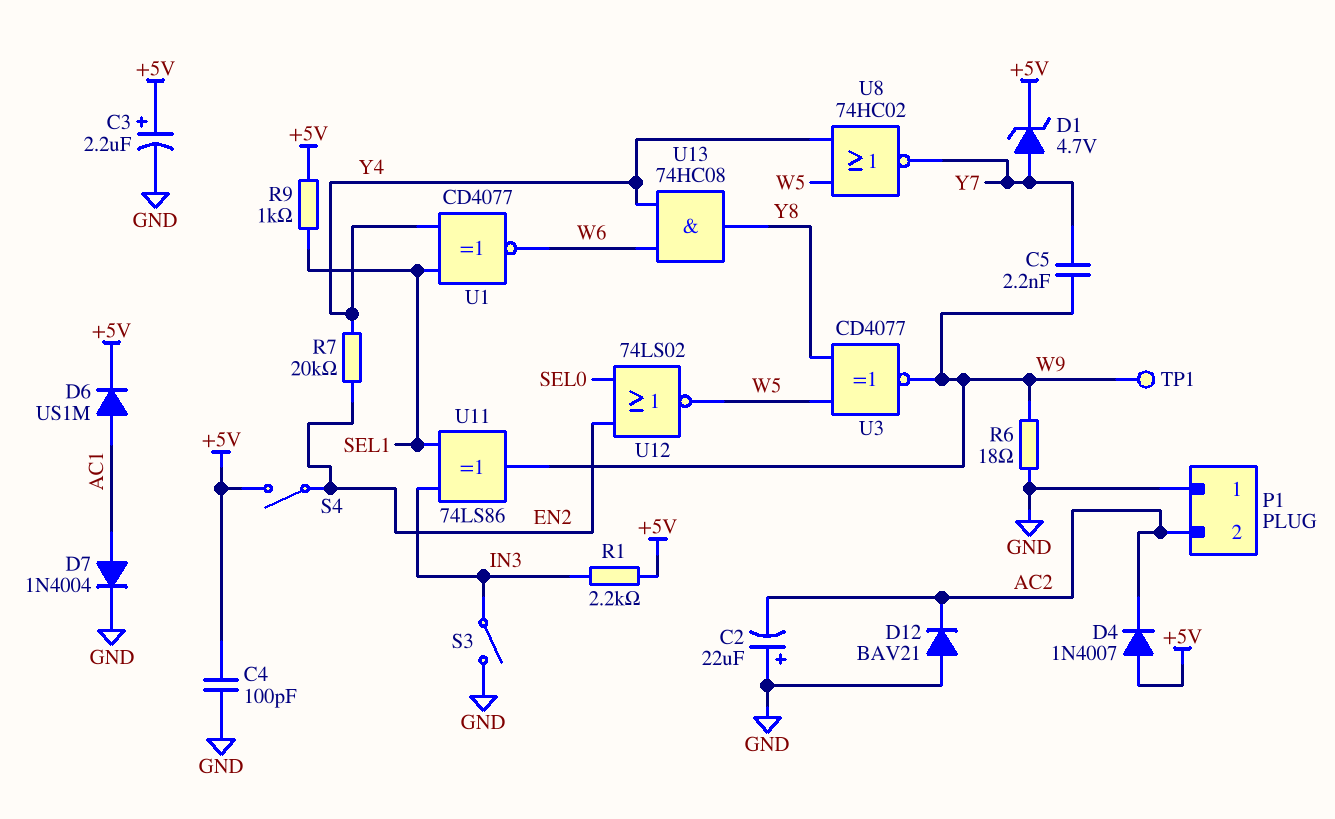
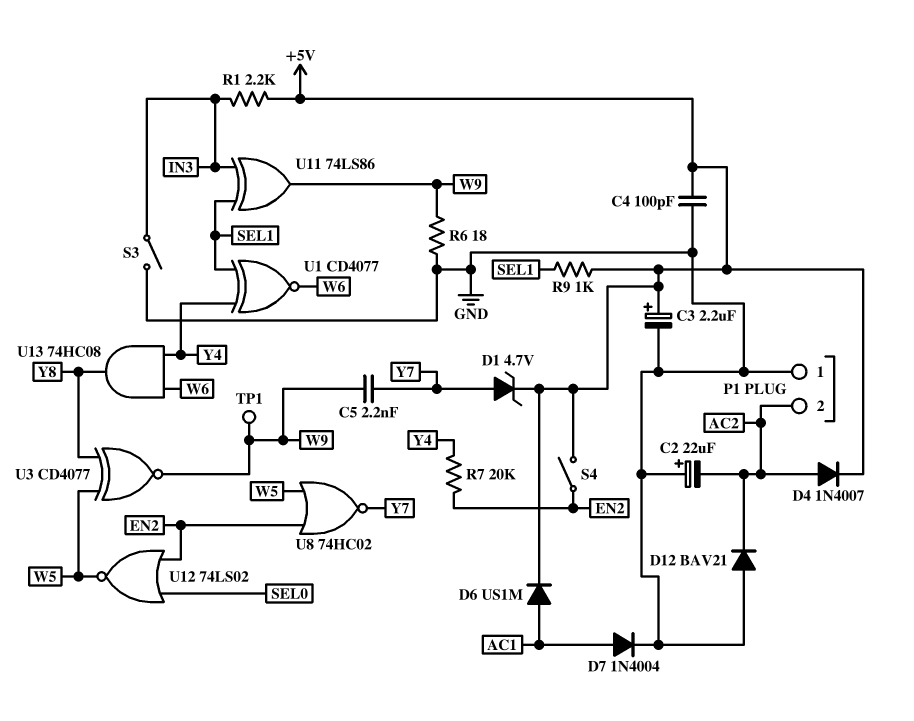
D4: diode 1N4007 (A +5V, K AC2) -> diode 1N4007 (A AC2, K +5V)
U8: NOR 74HC02 (in W5, in Y4, out Y7) -> NOR 74HC02 (in EN2, in W5, out Y7)

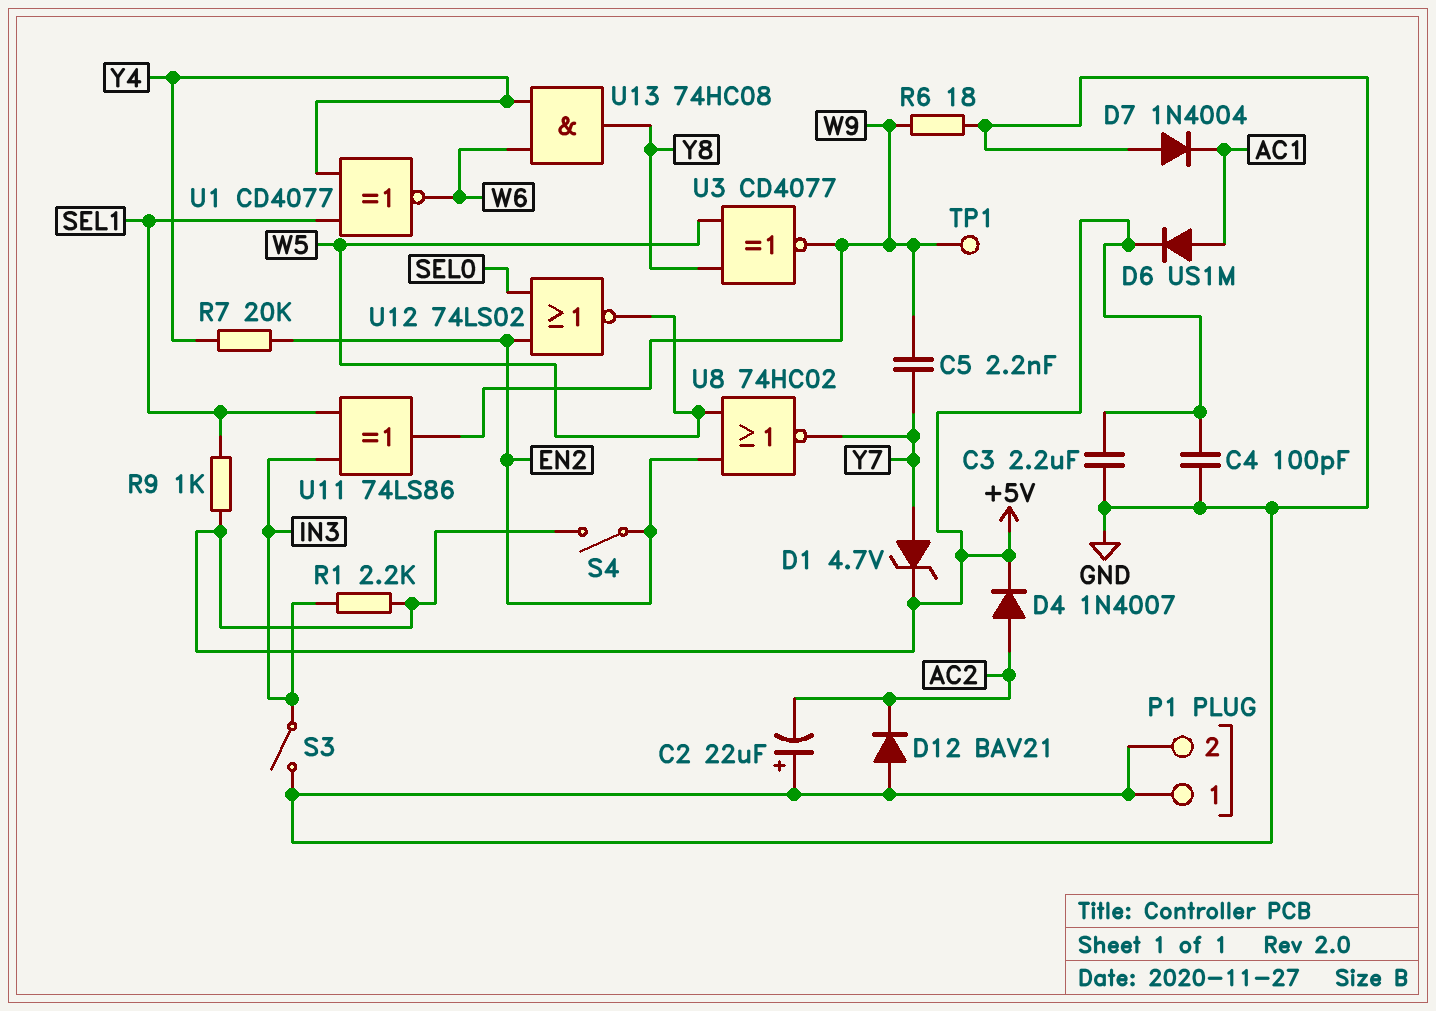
C3: 2.2uF (plus +5V, minus GND) -> 2.2uF (+5V, GND)
D7: diode 1N4004 (A AC1, K GND) -> diode 1N4004 (A GND, K AC1)
P1 pin 2: AC2 -> GND

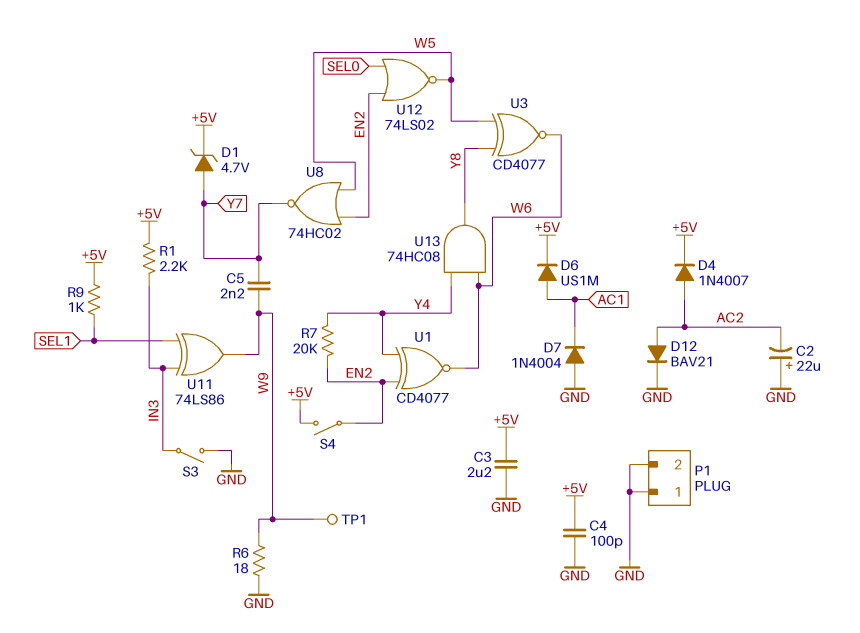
D12: diode BAV21 (A GND, K AC2) -> diode BAV21 (A AC2, K GND)
U1: XNOR CD4077 (in SEL1, in Y4, out W6) -> XNOR CD4077 (in EN2, in Y4, out W6)
U3: XNOR CD4077 (in W5, in Y8, out W9) -> XNOR CD4077 (in W5, in Y8, out W6)

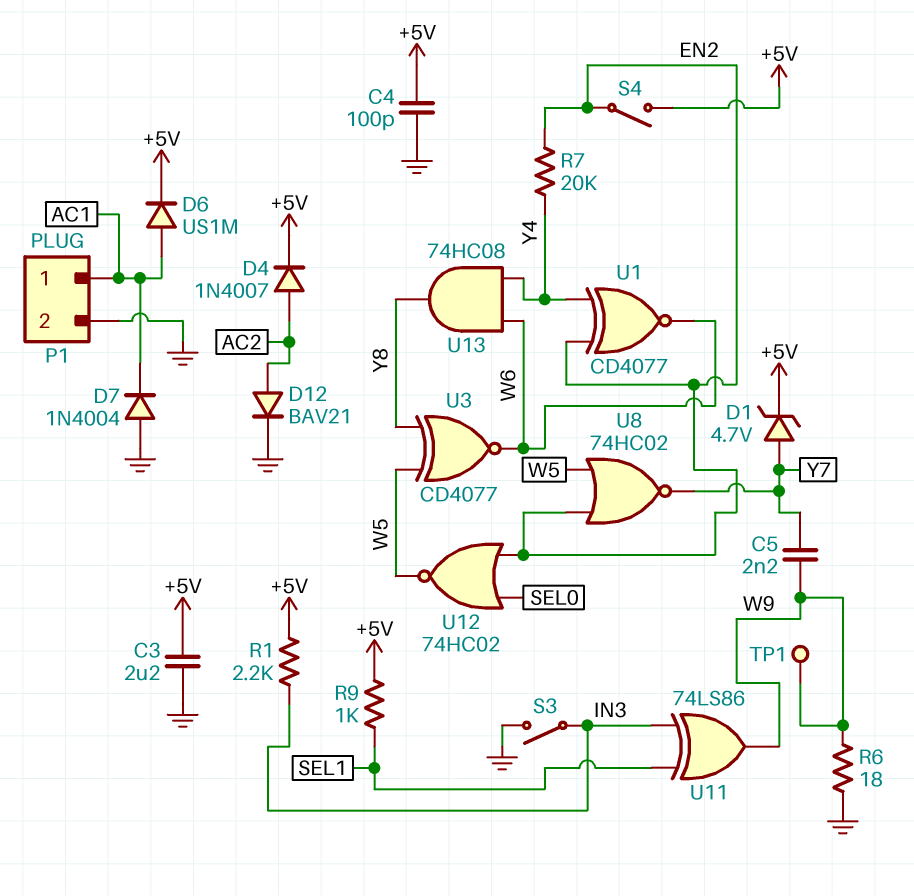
C2: 22uF (plus GND, minus AC2) -> none
P1 pin 1: GND -> AC1
U12: NOR 74LS02 (in EN2, in SEL0, out W5) -> NOR 74HC02 (in EN2, in SEL0, out W5)

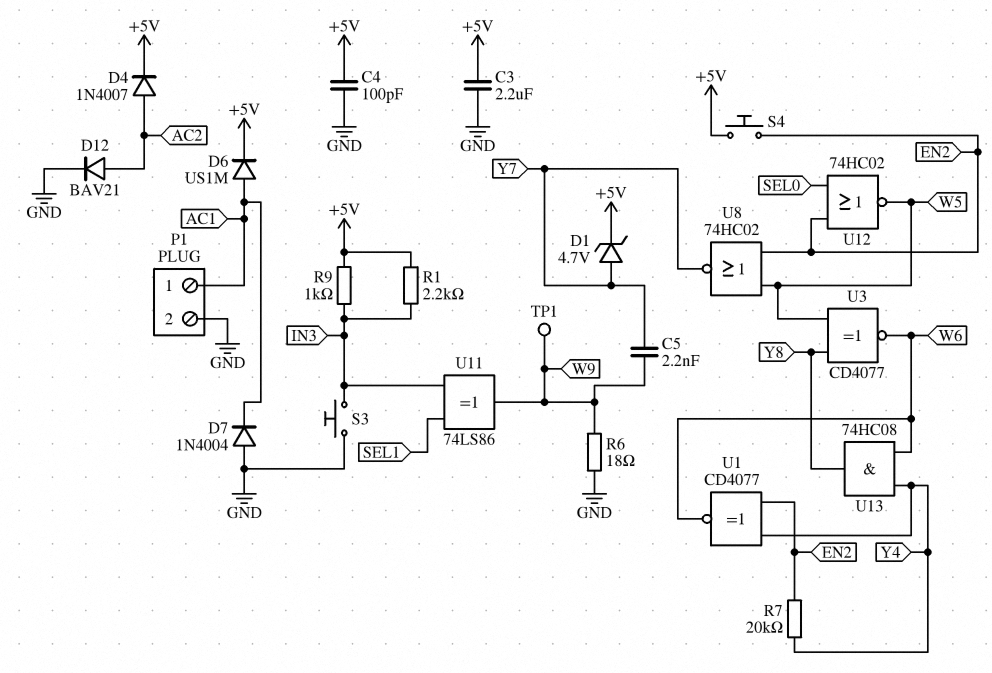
R9: 1k (+5V, SEL1) -> 1k (+5V, IN3)
S3: switch (GND, IN3) -> button (GND, IN3)
S4: switch (+5V, EN2) -> button (+5V, EN2)

